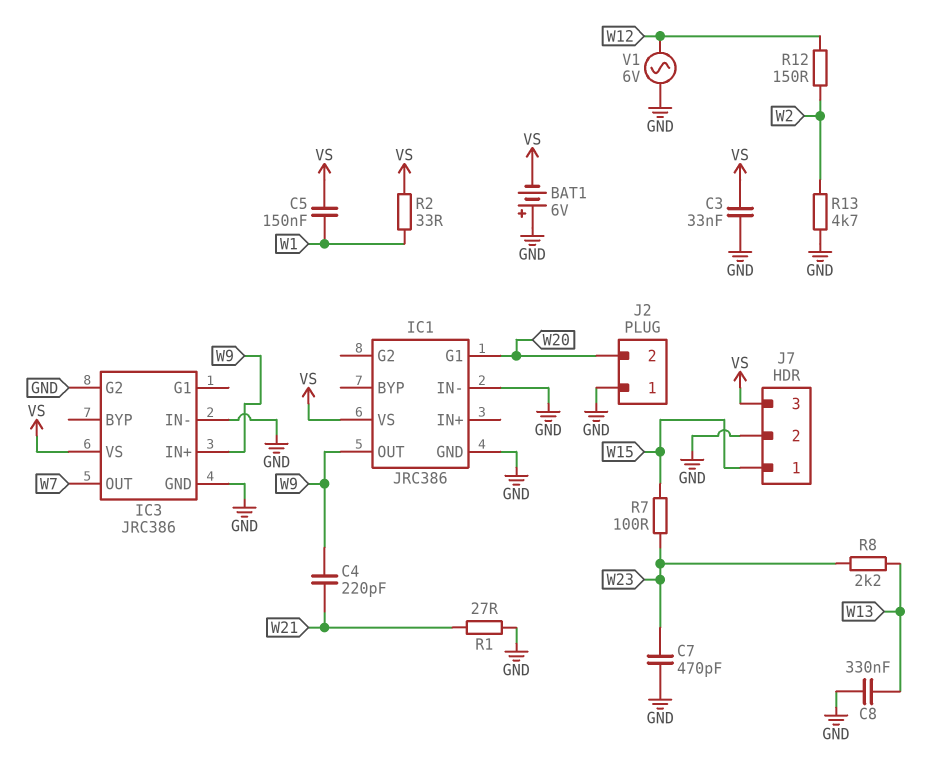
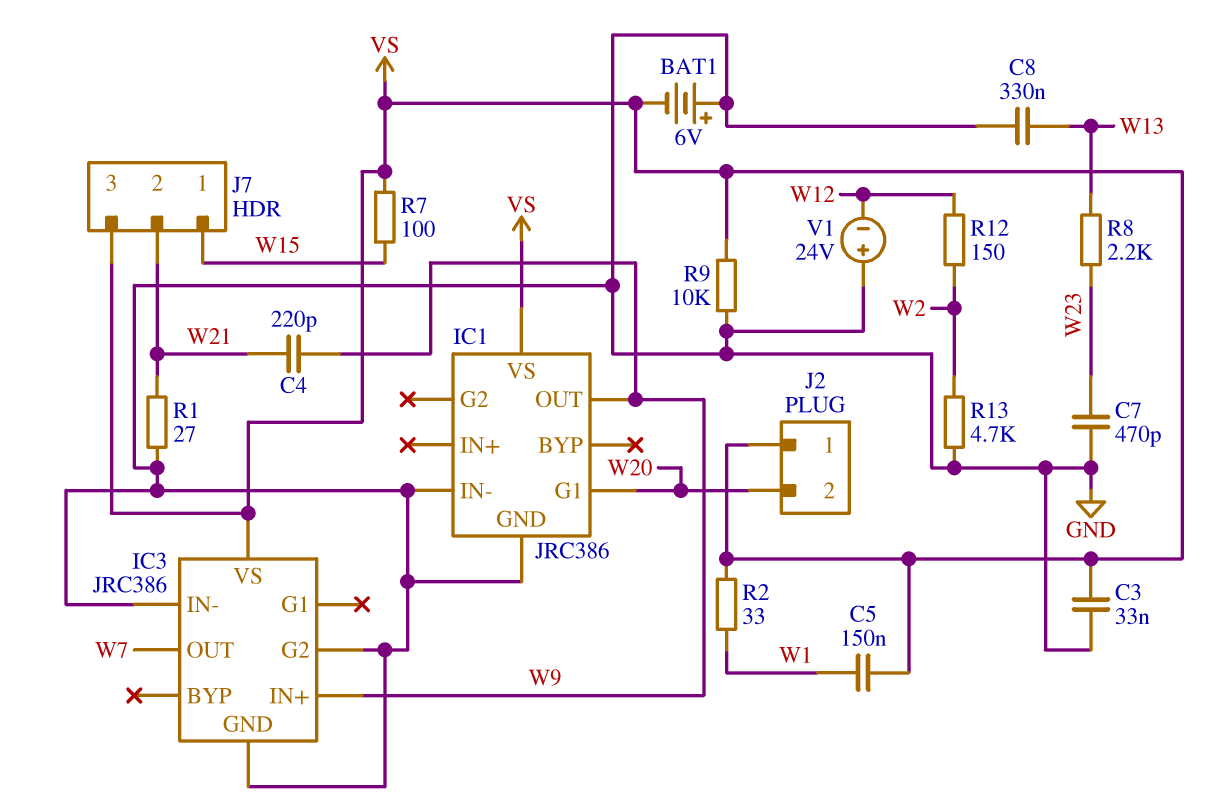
J2 pin 1: GND -> VS
J7 pin 2: GND -> W21
R7: 100 (W15, W23) -> 100 (VS, W15)
R9: none -> 10k (GND, VS)
V1: AC 6V (GND, W12) -> 24V (plus GND, minus W12)

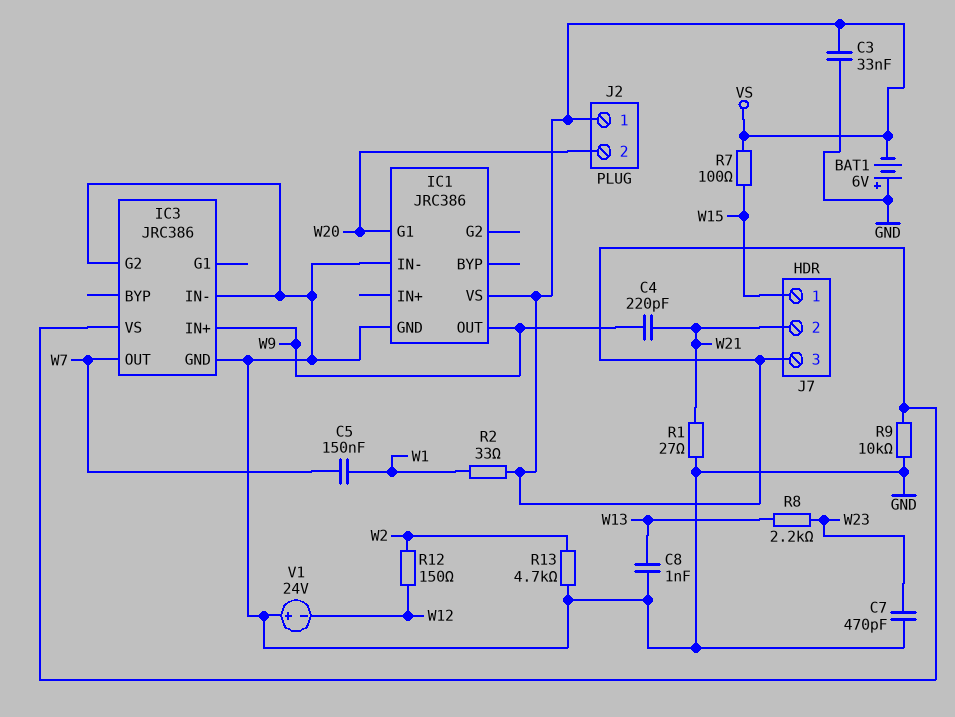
C5: 150nF (VS, W1) -> 150nF (W1, W7)
C8: 330nF (GND, W13) -> 1nF (GND, W13)

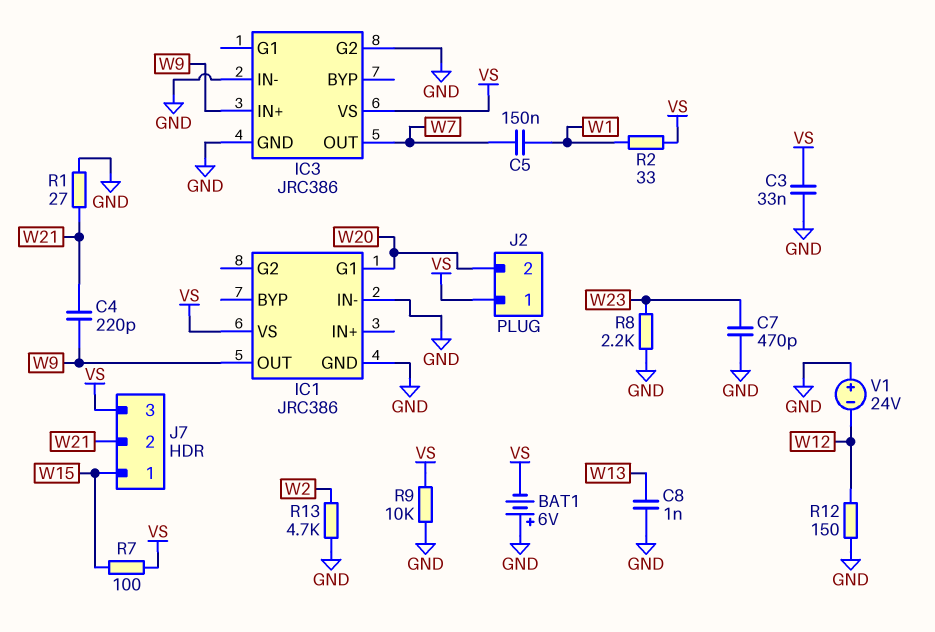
R8: 2.2k (W13, W23) -> 2.2k (GND, W23)
R12: 150 (W2, W12) -> 150 (GND, W12)

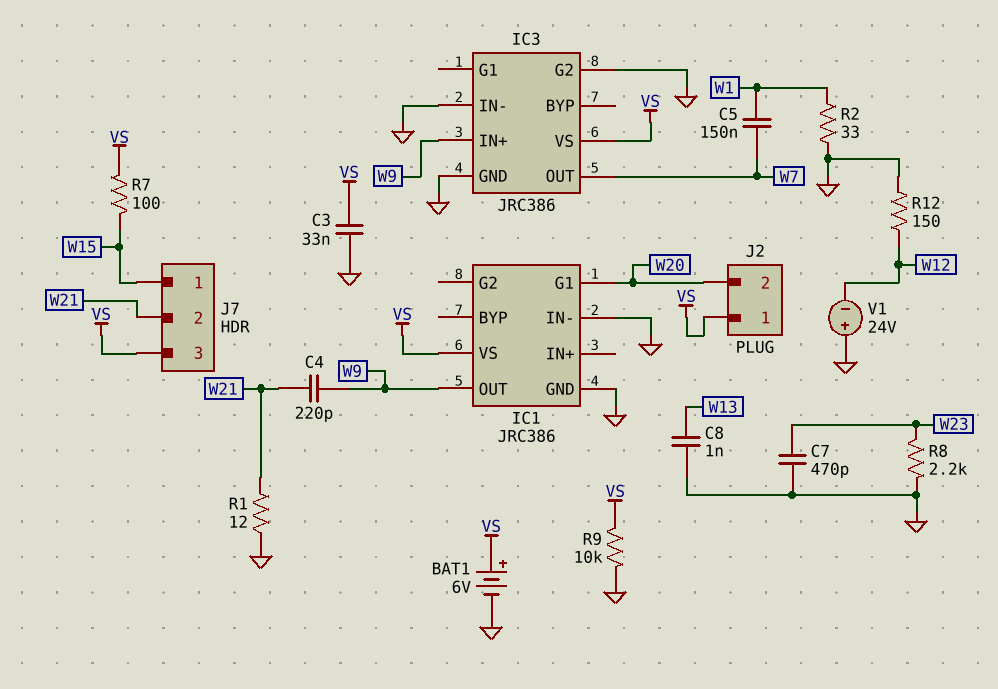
BAT1: 6V (plus GND, minus VS) -> 6V (plus VS, minus GND)
R1: 27 (GND, W21) -> 12 (GND, W21)
R2: 33 (VS, W1) -> 33 (GND, W1)
R13: 4.7k (GND, W2) -> none

